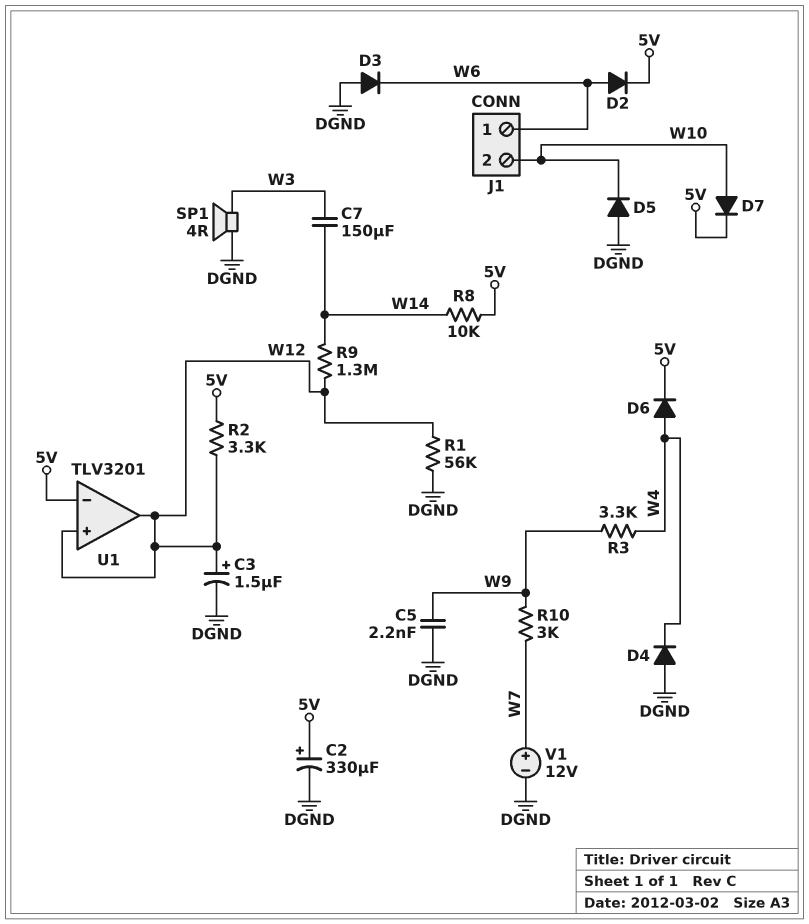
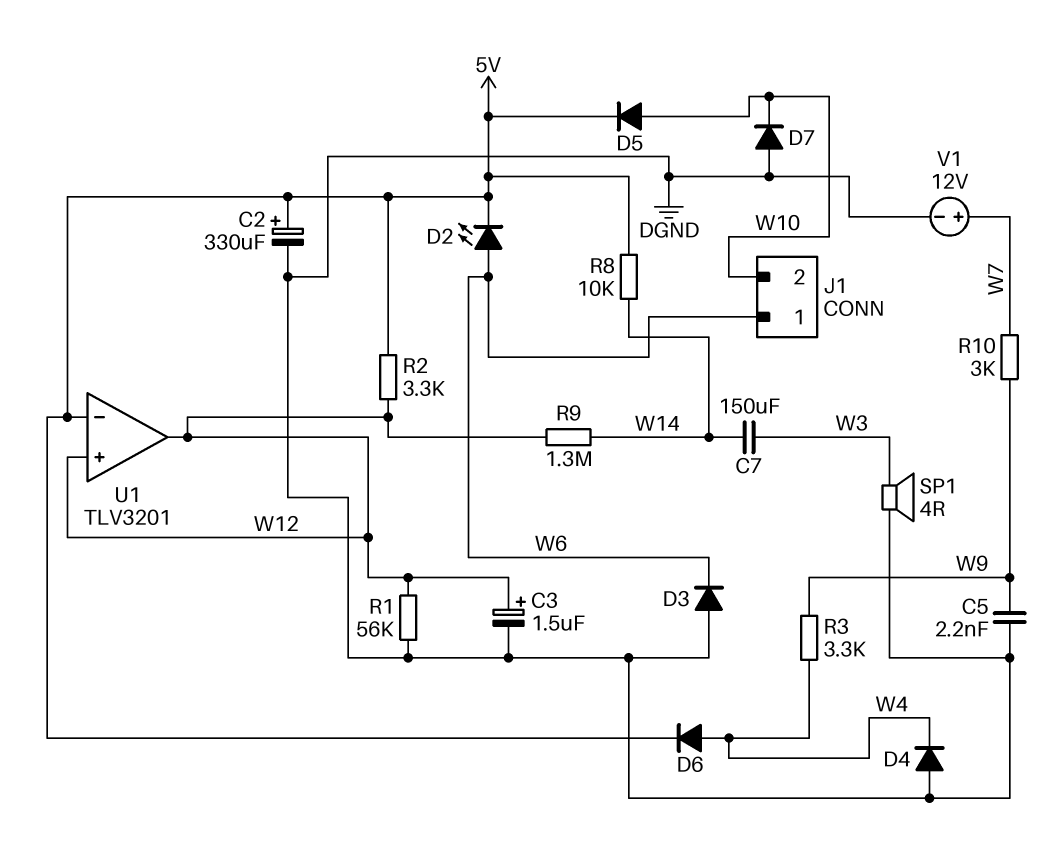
D2: diode (A W6, K 5V) -> LED (A W6, K 5V)
D5: diode (A DGND, K W10) -> diode (A W10, K 5V)
D7: diode (A W10, K 5V) -> diode (A DGND, K W10)

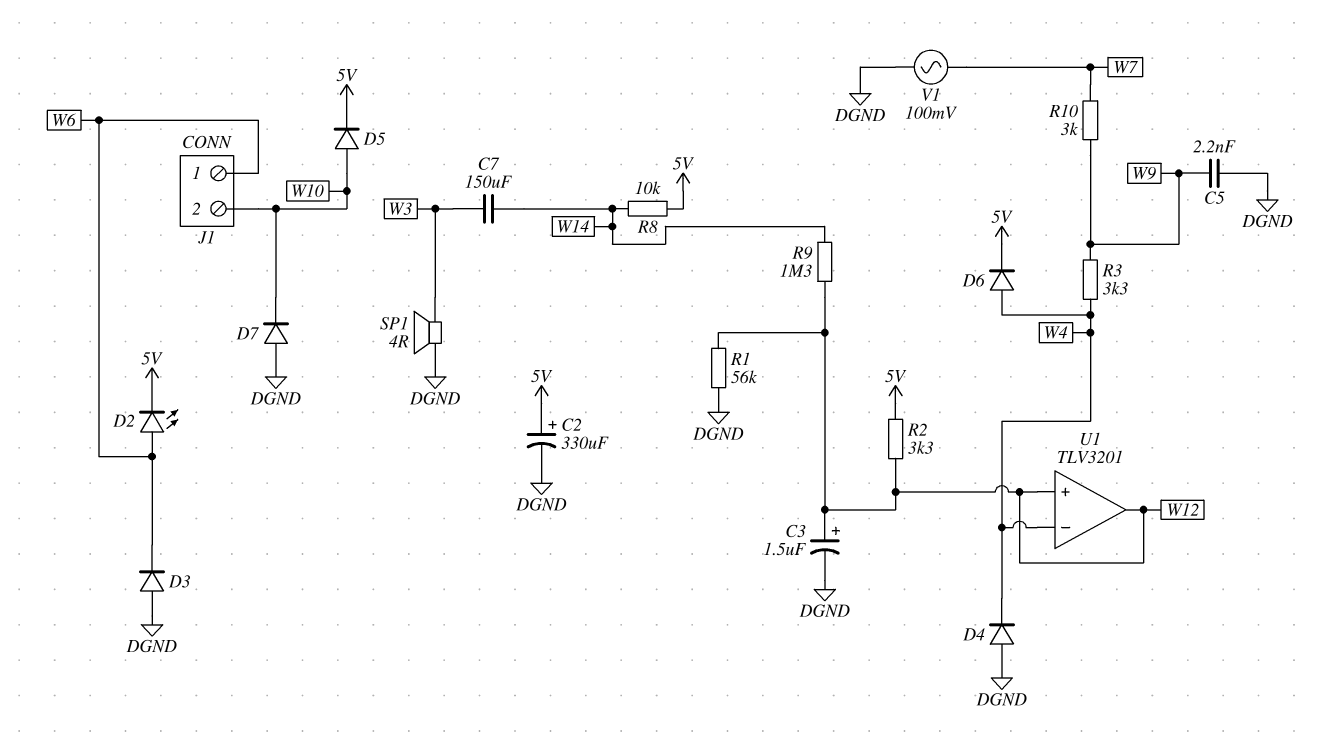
U1 pin in-: 5V -> W4
V1: 12V (plus W7, minus DGND) -> AC 100mV (DGND, W7)

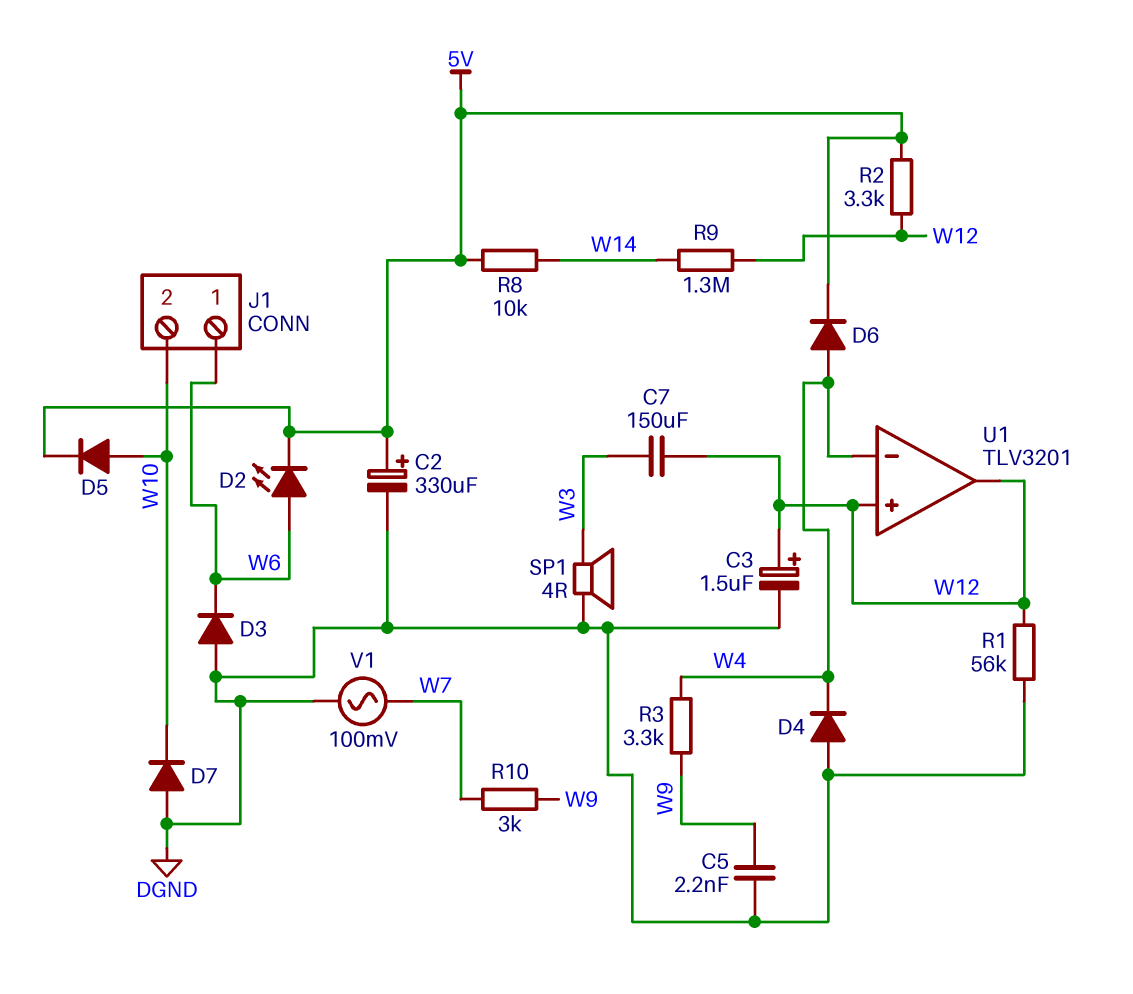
C7: 150uF (W3, W14) -> 150uF (W3, W12)

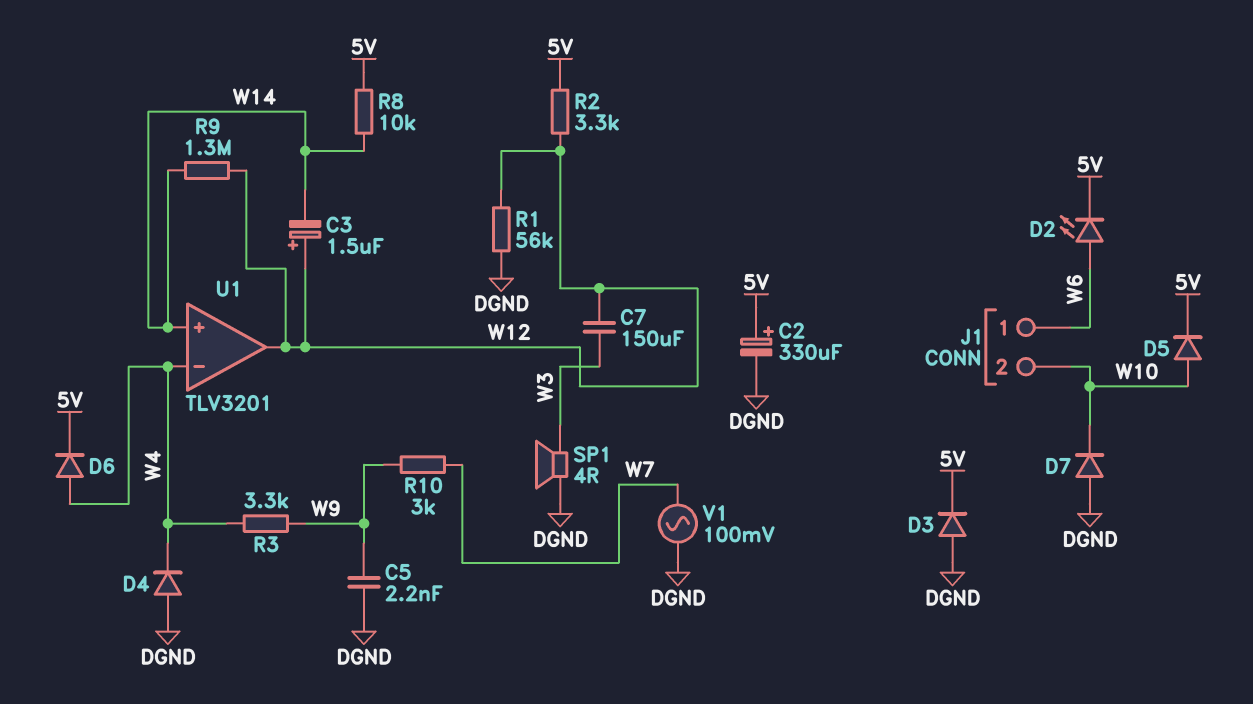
C3: 1.5uF (plus W12, minus DGND) -> 1.5uF (plus W12, minus W14)
D3: diode (A DGND, K W6) -> diode (A DGND, K 5V)
U1 pin in+: W12 -> W14

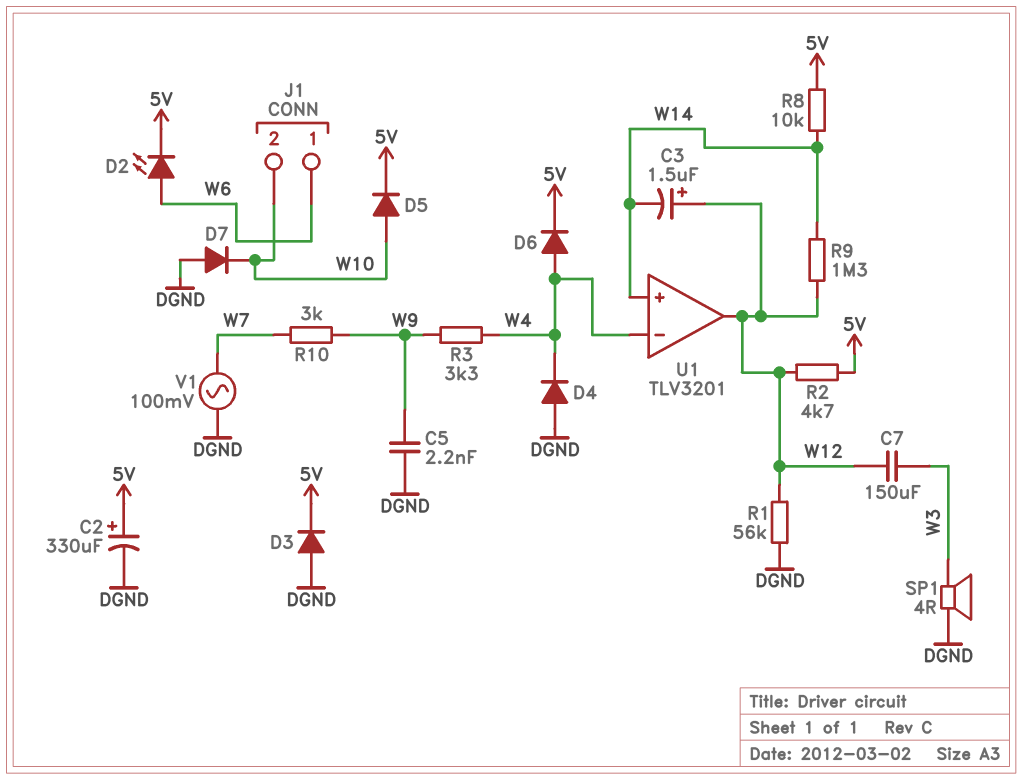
R2: 3.3k (5V, W12) -> 4.7k (5V, W12)

